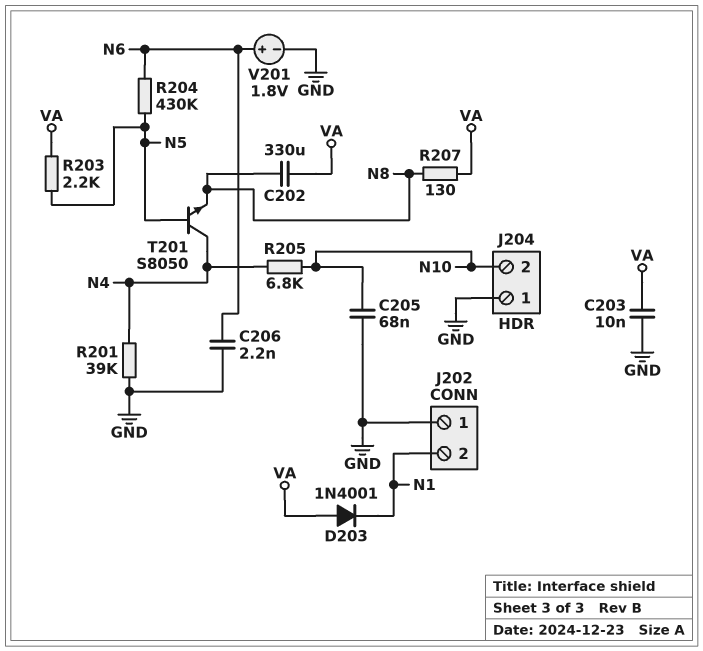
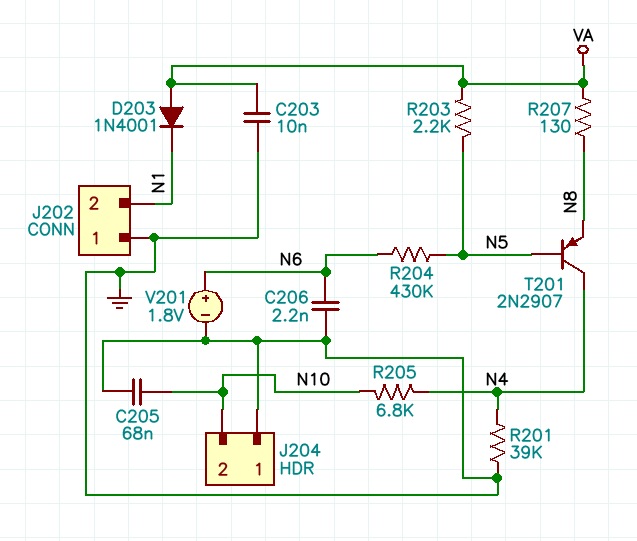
C202: 330uF (N8, VA) -> none
T201: NPN S8050 (B N5, C N4, E N8) -> PNP 2N2907 (B N5, C N4, E N8)

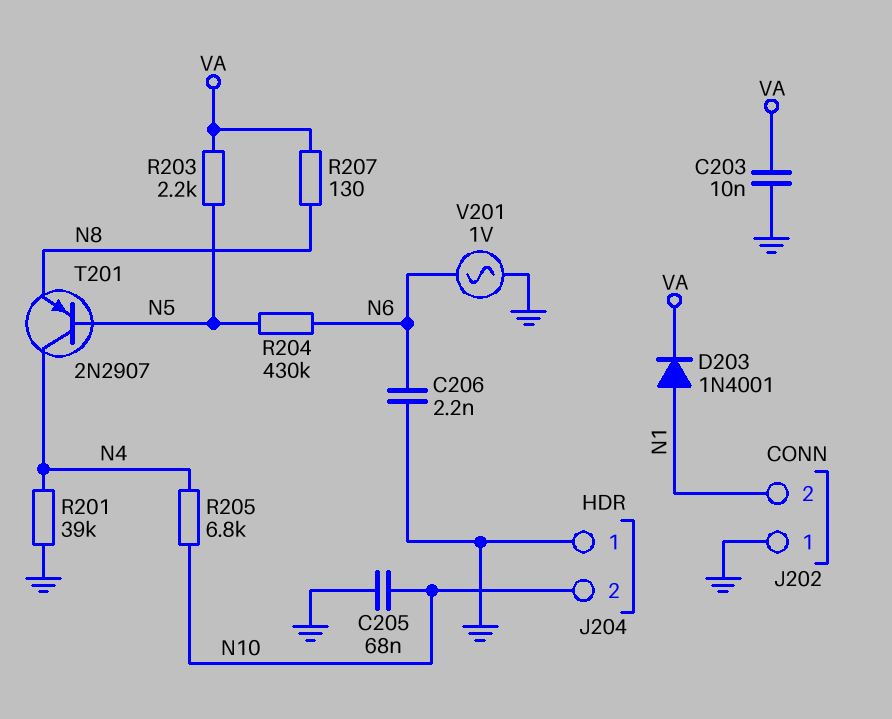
D203: diode 1N4001 (A VA, K N1) -> diode 1N4001 (A N1, K VA)
V201: 1.8V (plus N6, minus GND) -> AC 1V (GND, N6)

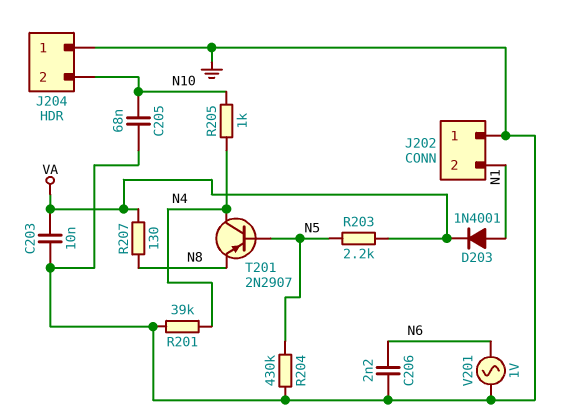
R204: 430k (N5, N6) -> 430k (GND, N5)
R205: 6.8k (N4, N10) -> 1k (N4, N10)

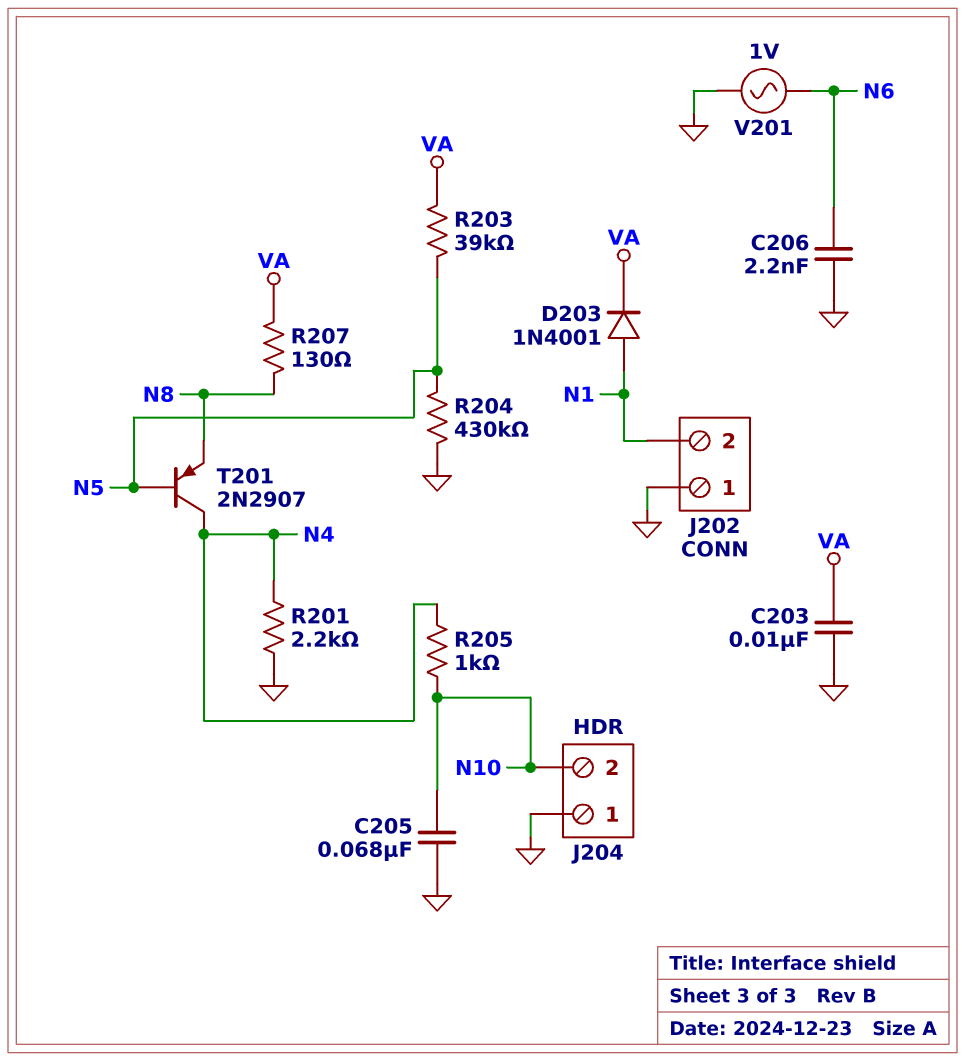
R201: 39k (GND, N4) -> 2.2k (GND, N4)
R203: 2.2k (N5, VA) -> 39k (N5, VA)

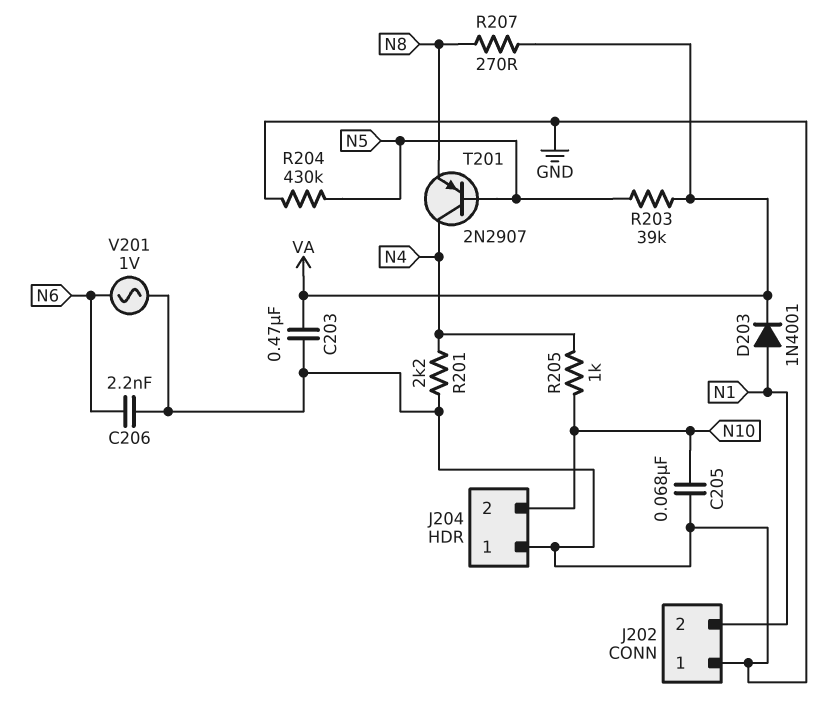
C203: 10nF (GND, VA) -> 470nF (GND, VA)
R207: 130 (N8, VA) -> 270 (N8, VA)

